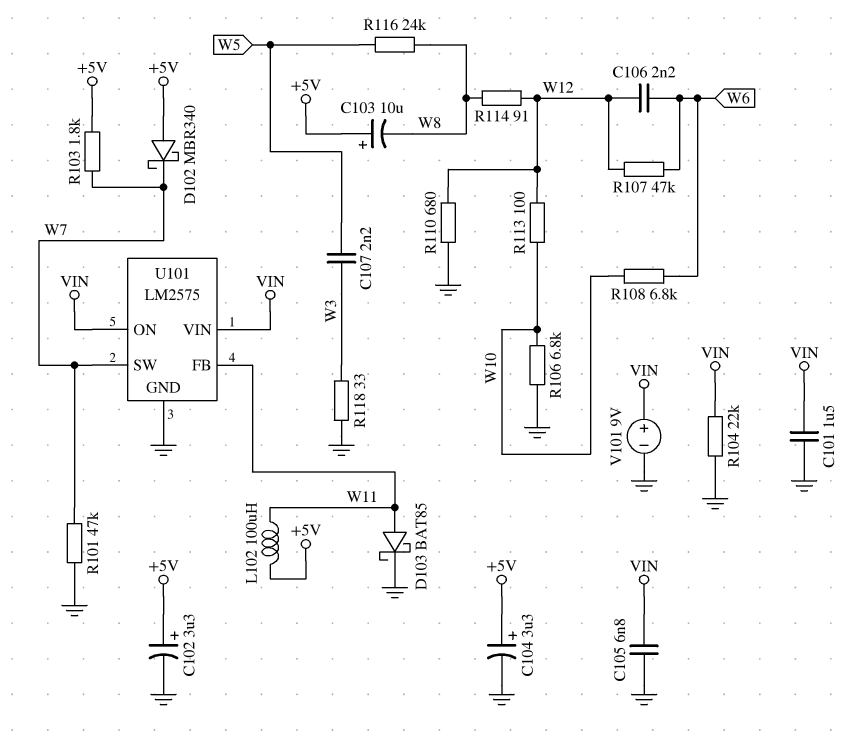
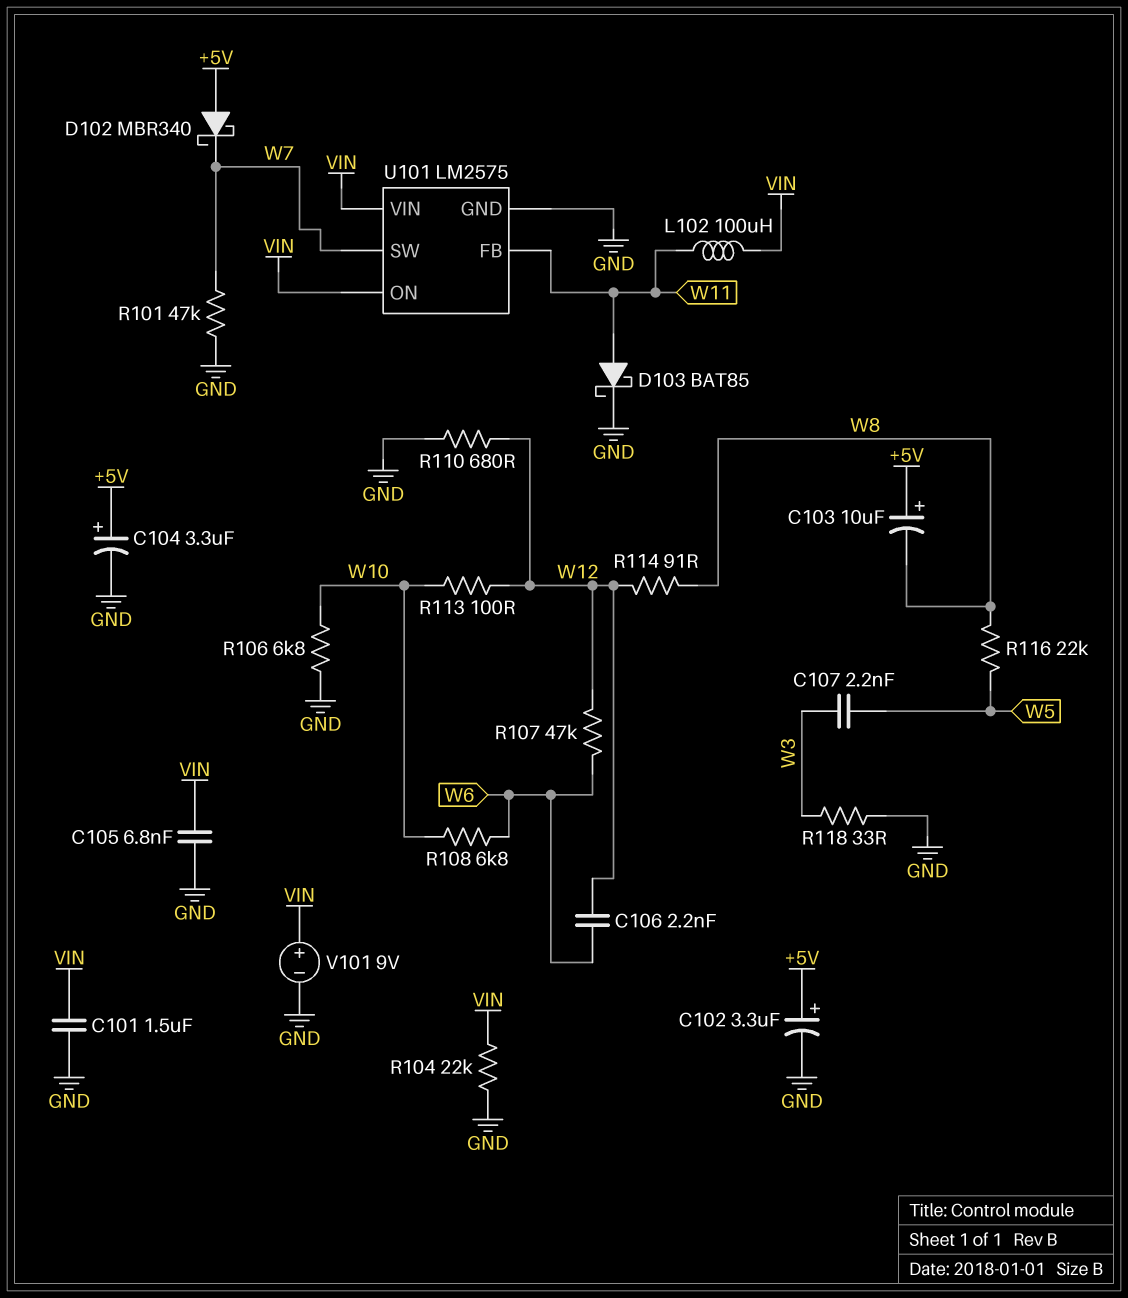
L102: 100uH (+5V, W11) -> 100uH (VIN, W11)
R103: 1.8k (+5V, W7) -> none
R116: 24k (W5, W8) -> 22k (W5, W8)

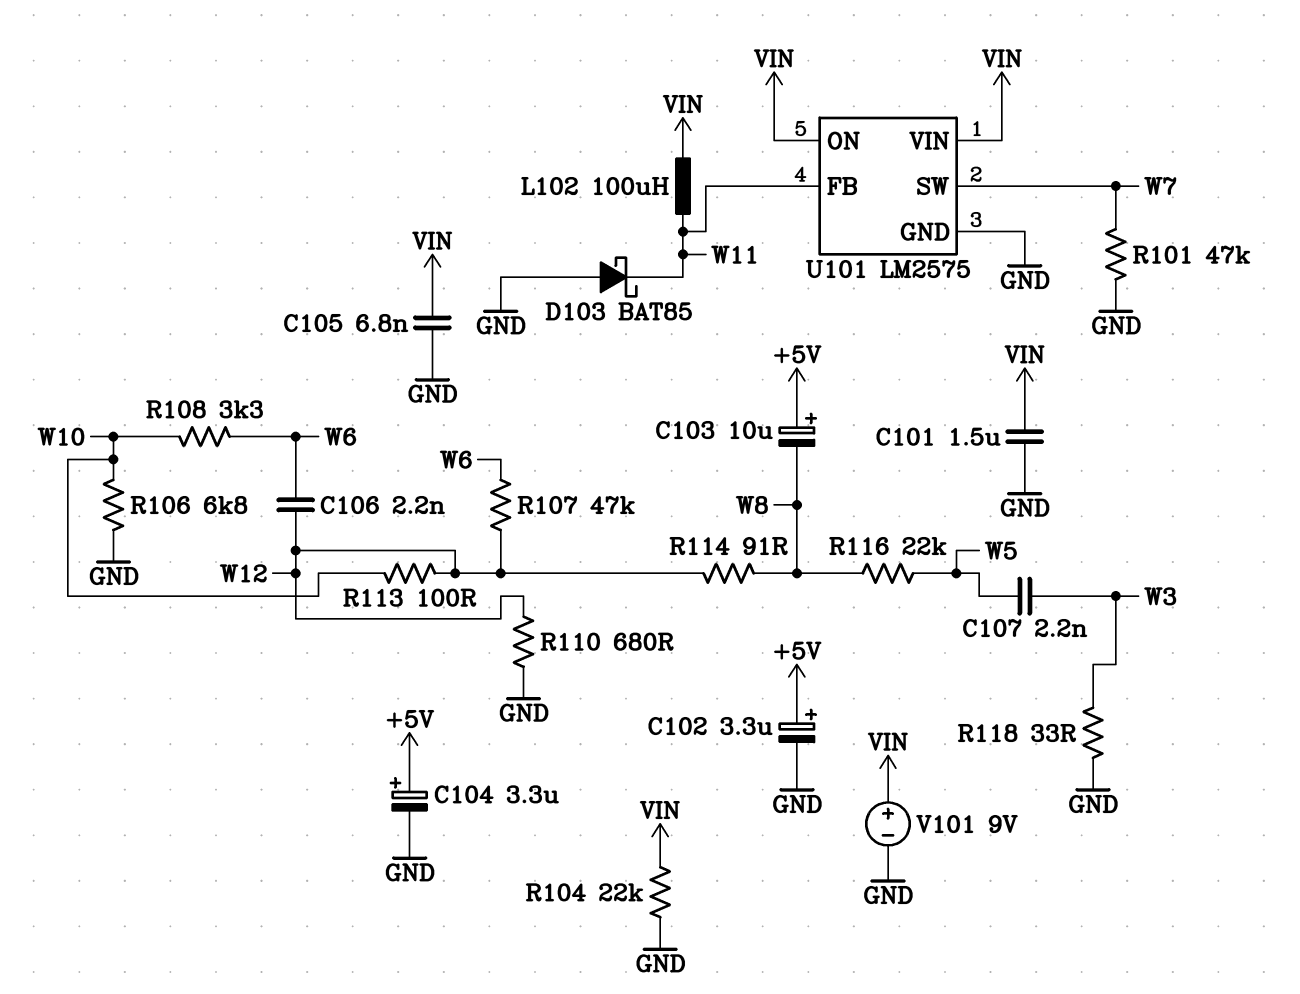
D102: schottky MBR340 (A +5V, K W7) -> none
D103: schottky BAT85 (A W11, K GND) -> schottky BAT85 (A GND, K W11)
R108: 6.8k (W6, W10) -> 3.3k (W6, W10)

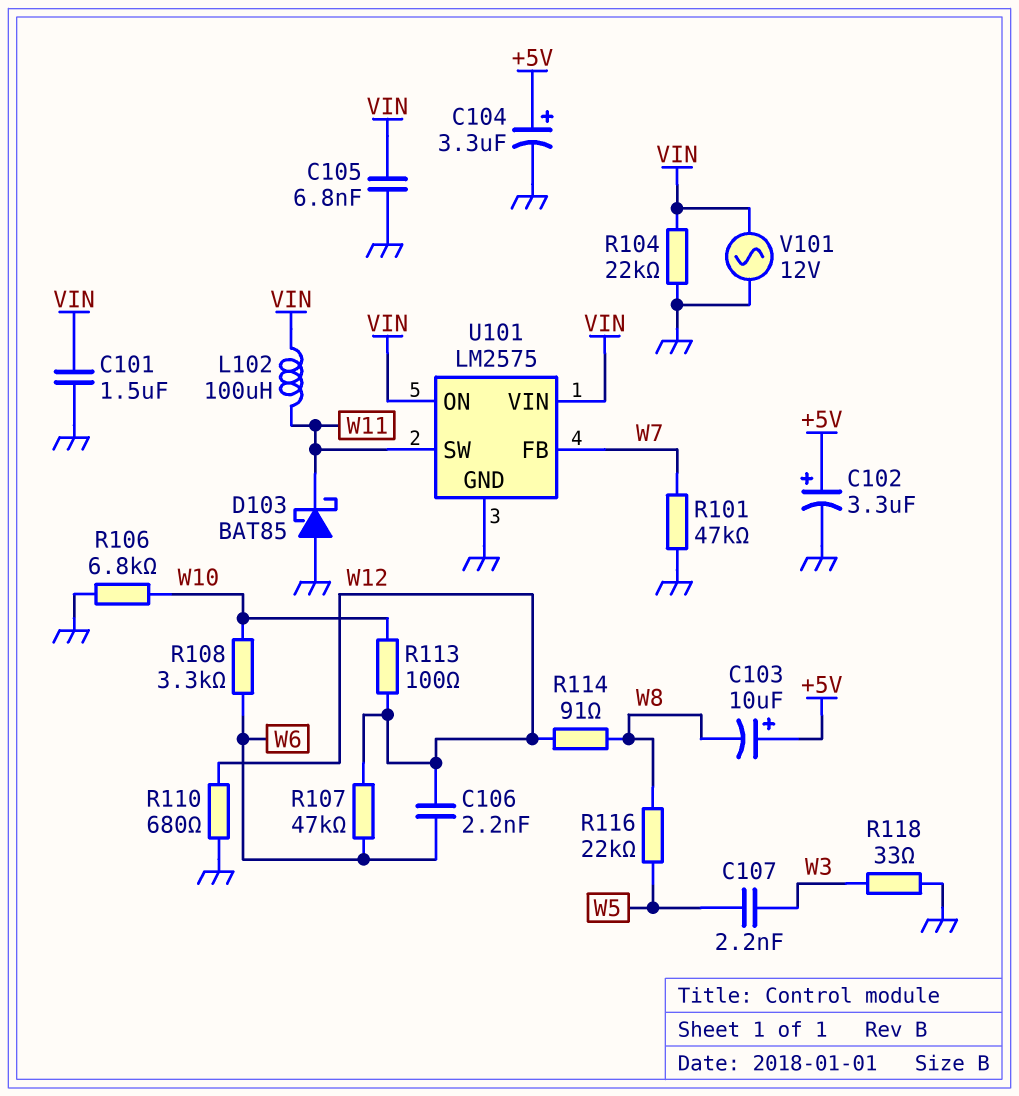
U101 pin FB: W11 -> W7
U101 pin SW: W7 -> W11
V101: 9V (plus VIN, minus GND) -> AC 12V (GND, VIN)

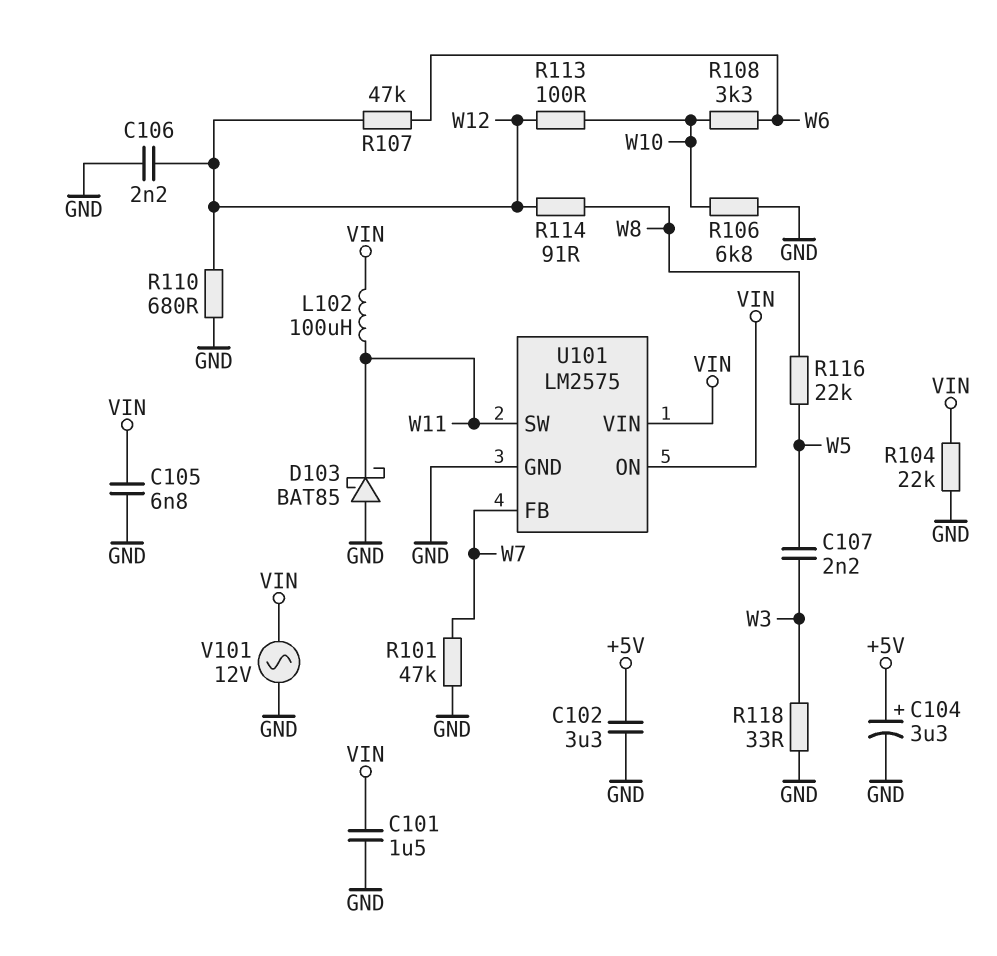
C102: 3.3uF (plus +5V, minus GND) -> 3.3uF (+5V, GND)
C103: 10uF (plus +5V, minus W8) -> none
C106: 2.2nF (W6, W12) -> 2.2nF (GND, W12)

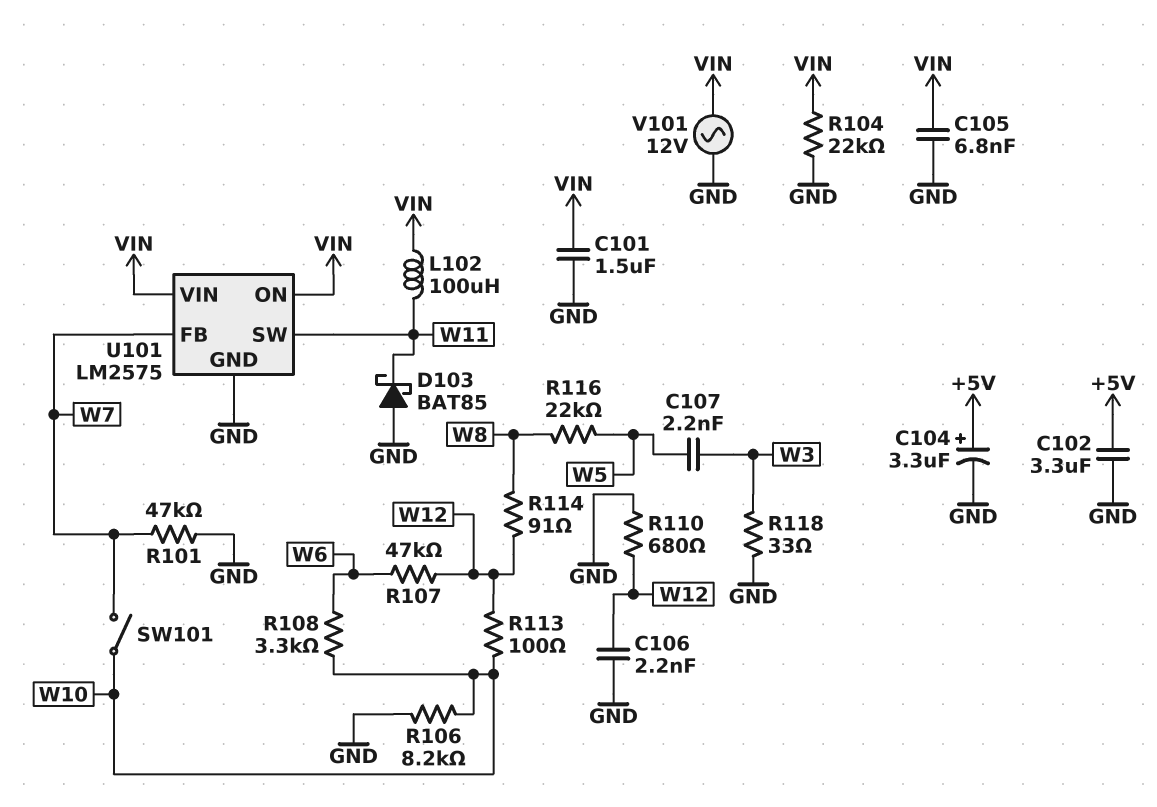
R106: 6.8k (GND, W10) -> 8.2k (GND, W10)
SW101: none -> switch (W7, W10)

